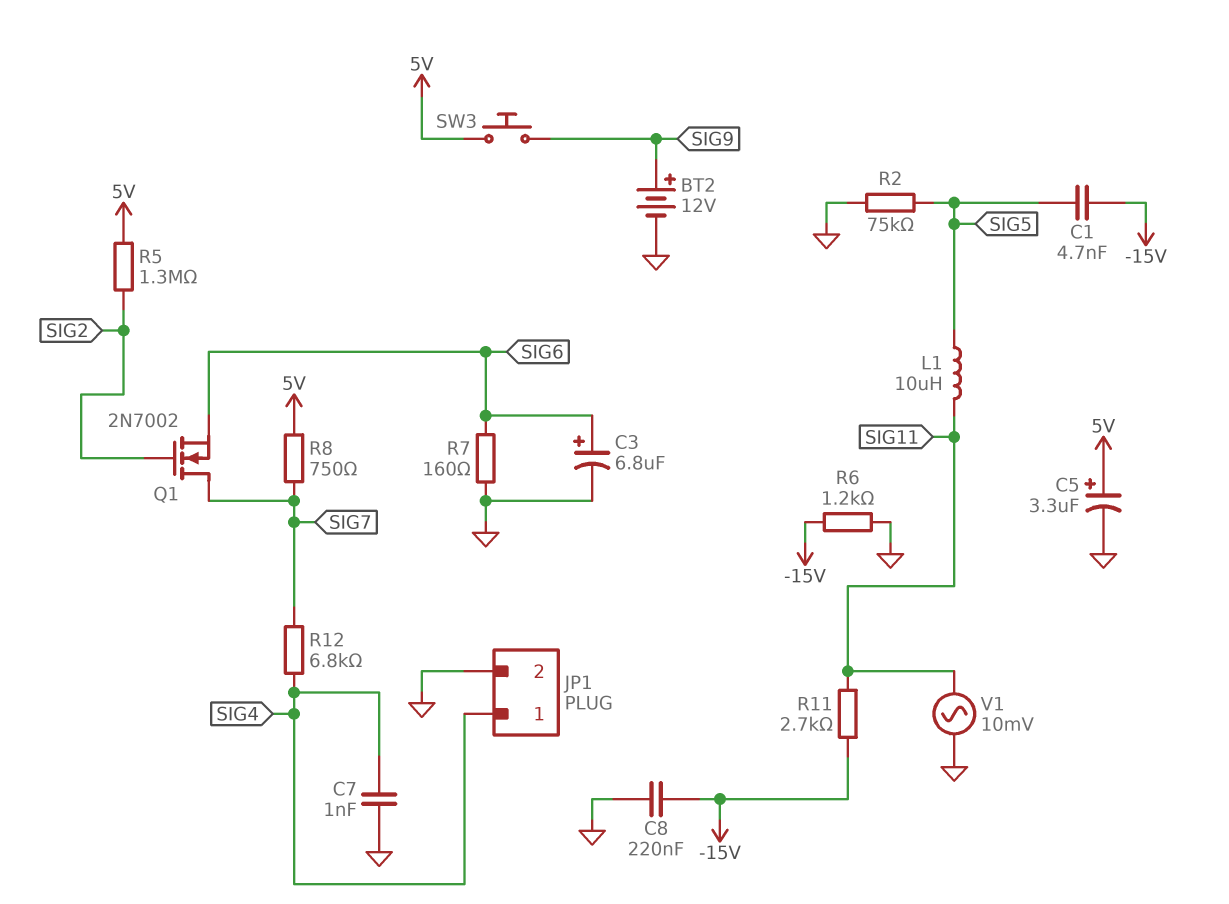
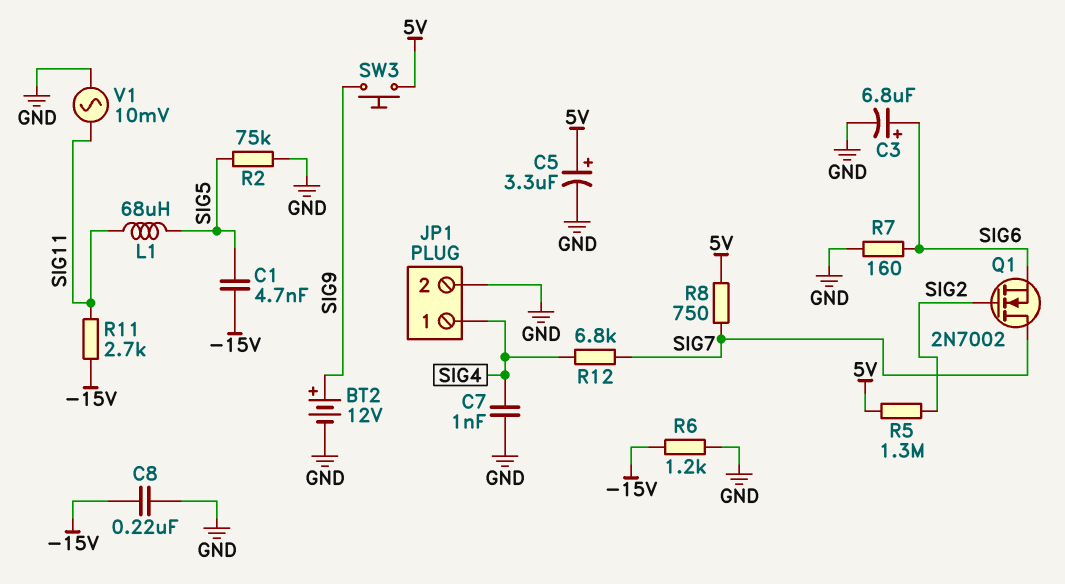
L1: 10uH (SIG5, SIG11) -> 68uH (SIG5, SIG11)

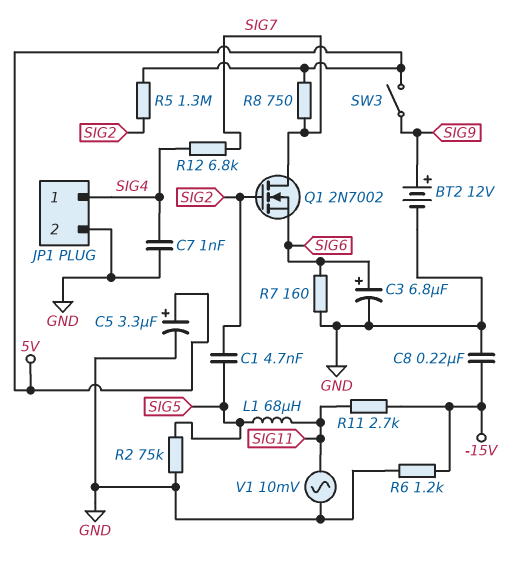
C1: 4.7nF (-15V, SIG5) -> 4.7nF (SIG2, SIG5)
SW3: button (5V, SIG9) -> switch (5V, SIG9)

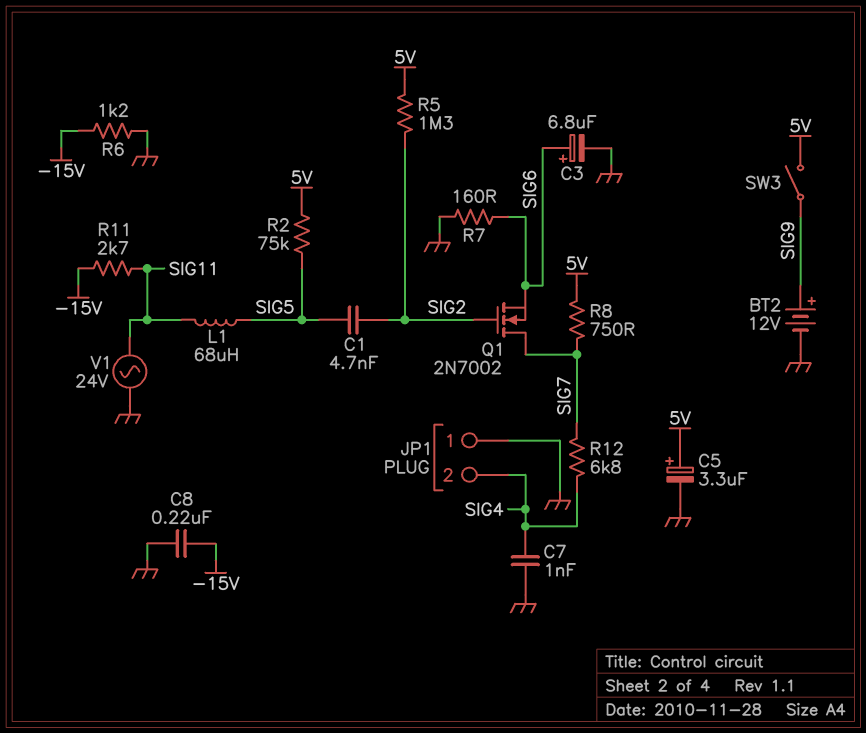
JP1 pin 1: SIG4 -> GND
JP1 pin 2: GND -> SIG4
R2: 75k (GND, SIG5) -> 75k (5V, SIG5)
V1: AC 10mV (GND, SIG11) -> AC 24V (GND, SIG11)

